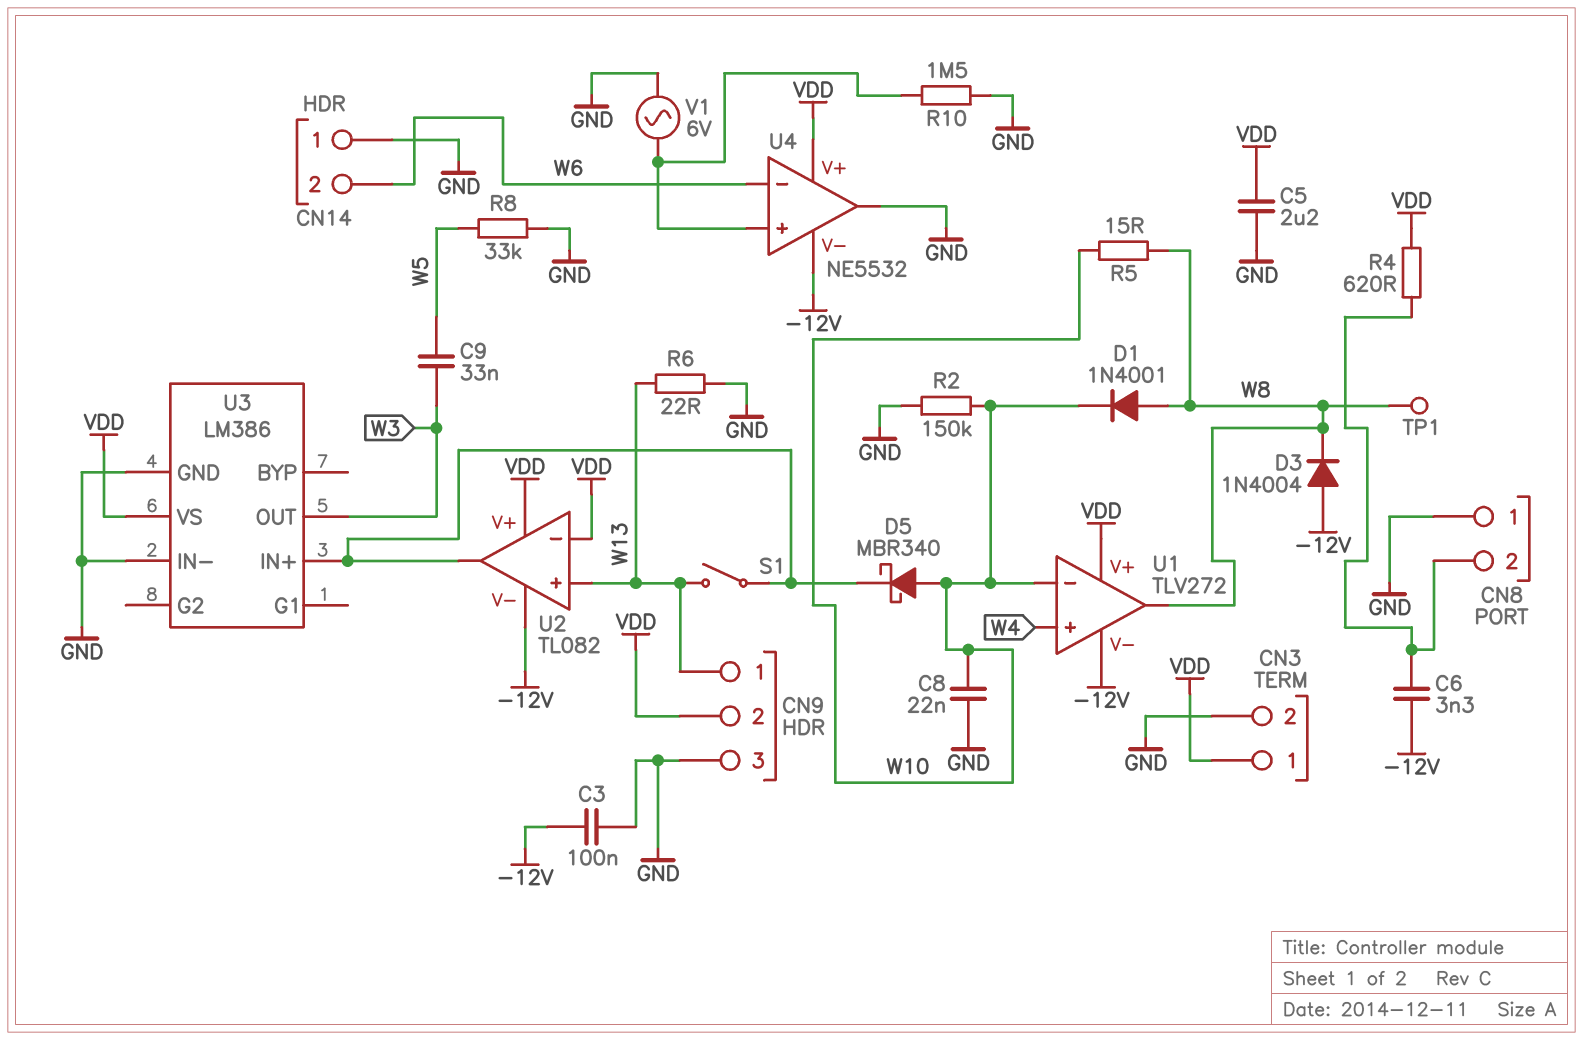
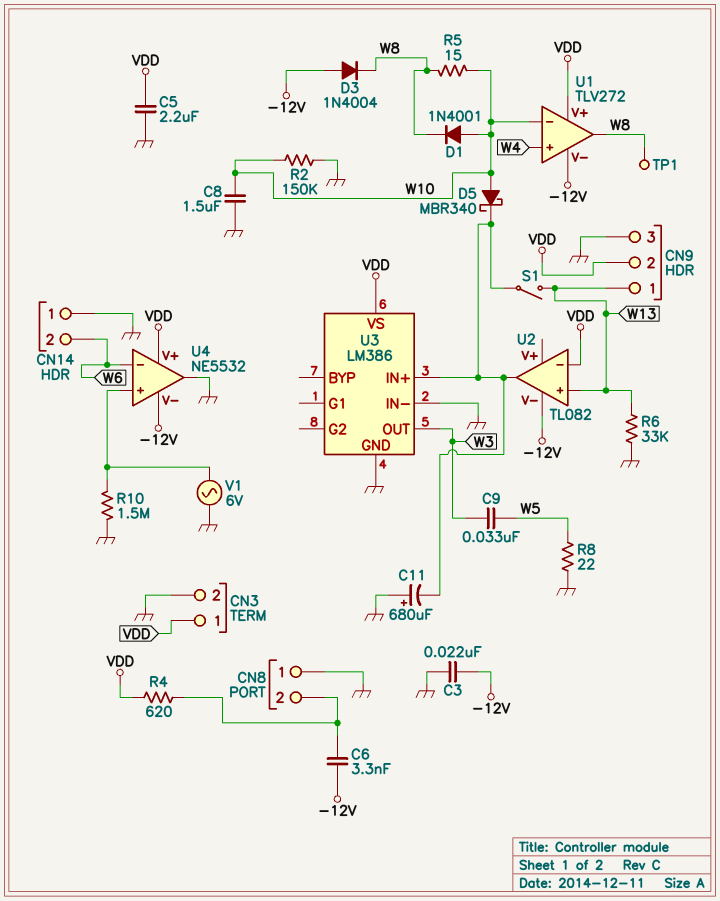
C3: 100nF (-12V, GND) -> 22nF (-12V, GND)
C8: 22nF (GND, W10) -> 1.5uF (GND, W10)
C11: none -> 680uF (plus GND, minus U2/out)
D1: diode 1N4001 (A W8, K W10) -> diode 1N4001 (A W10, K W8)
R6: 22 (GND, W13) -> 33k (GND, W13)
R8: 33k (GND, W5) -> 22 (GND, W5)
U2 pin V+: VDD -> none

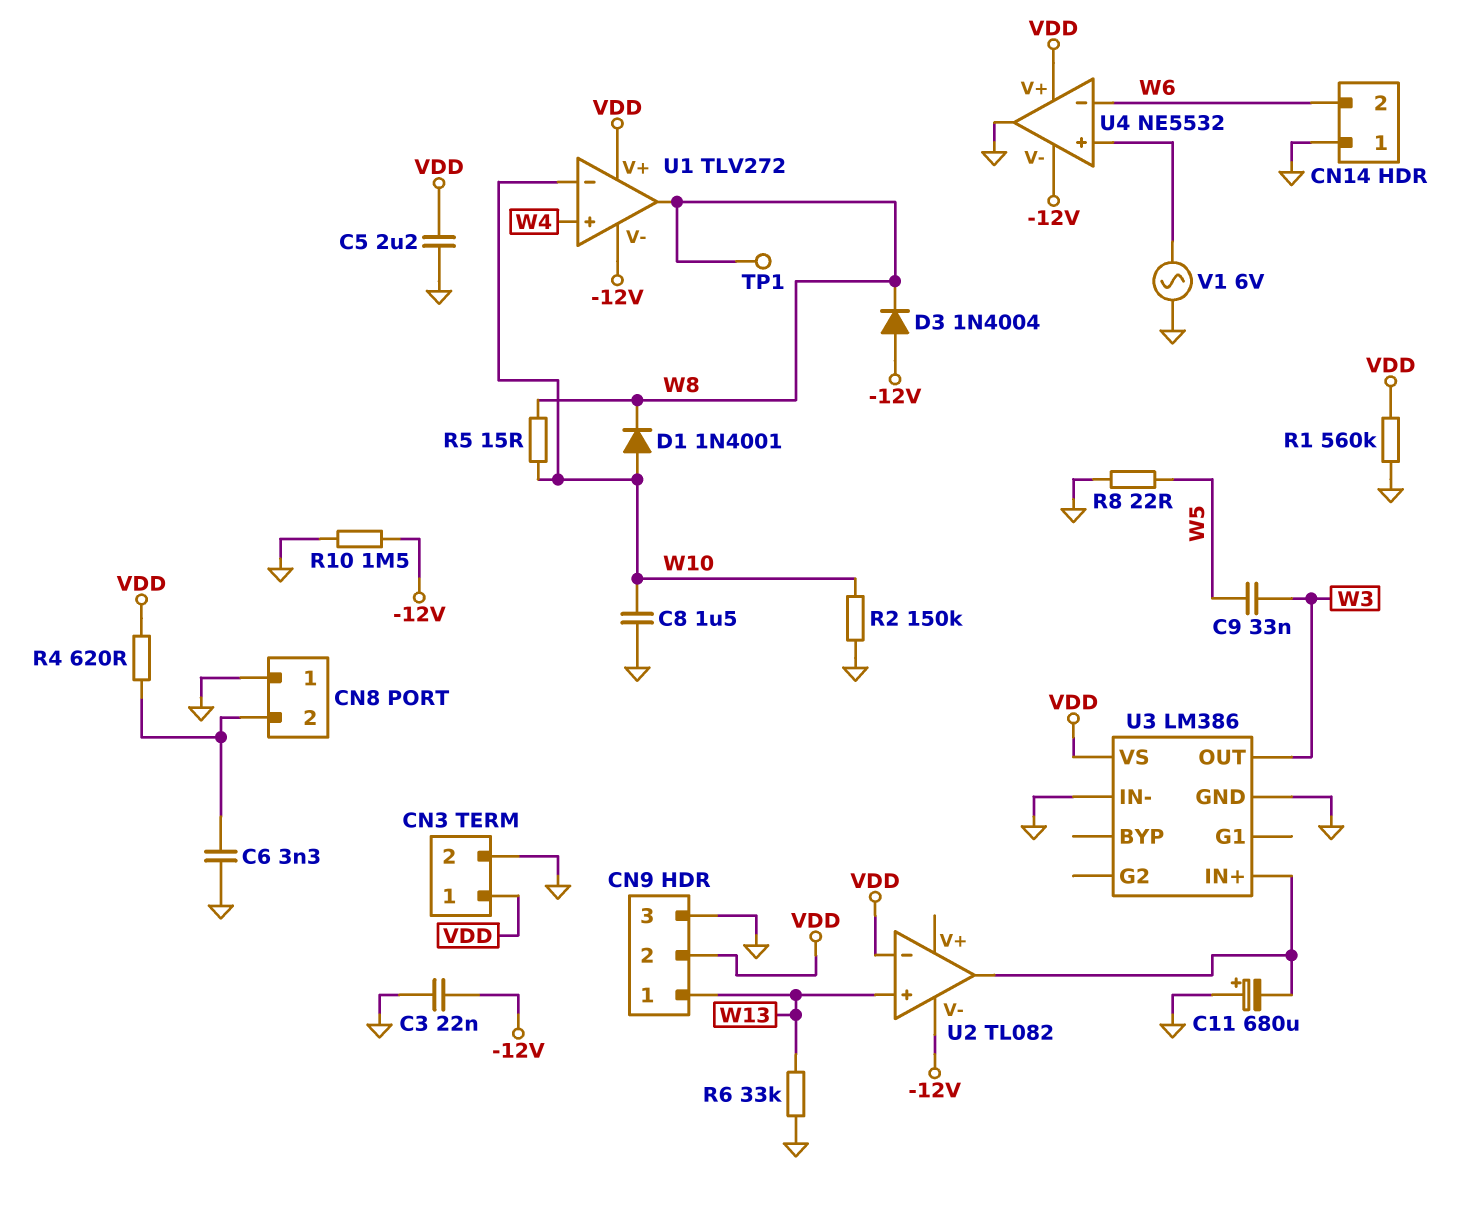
C6: 3.3nF (-12V, CN8/2) -> 3.3nF (CN8/2, GND)
D5: schottky MBR340 (A W10, K U2/out) -> none
R1: none -> 560k (GND, VDD)
R10: 1.5M (GND, U4/in+) -> 1.5M (-12V, GND)
S1: switch (U2/out, W13) -> none

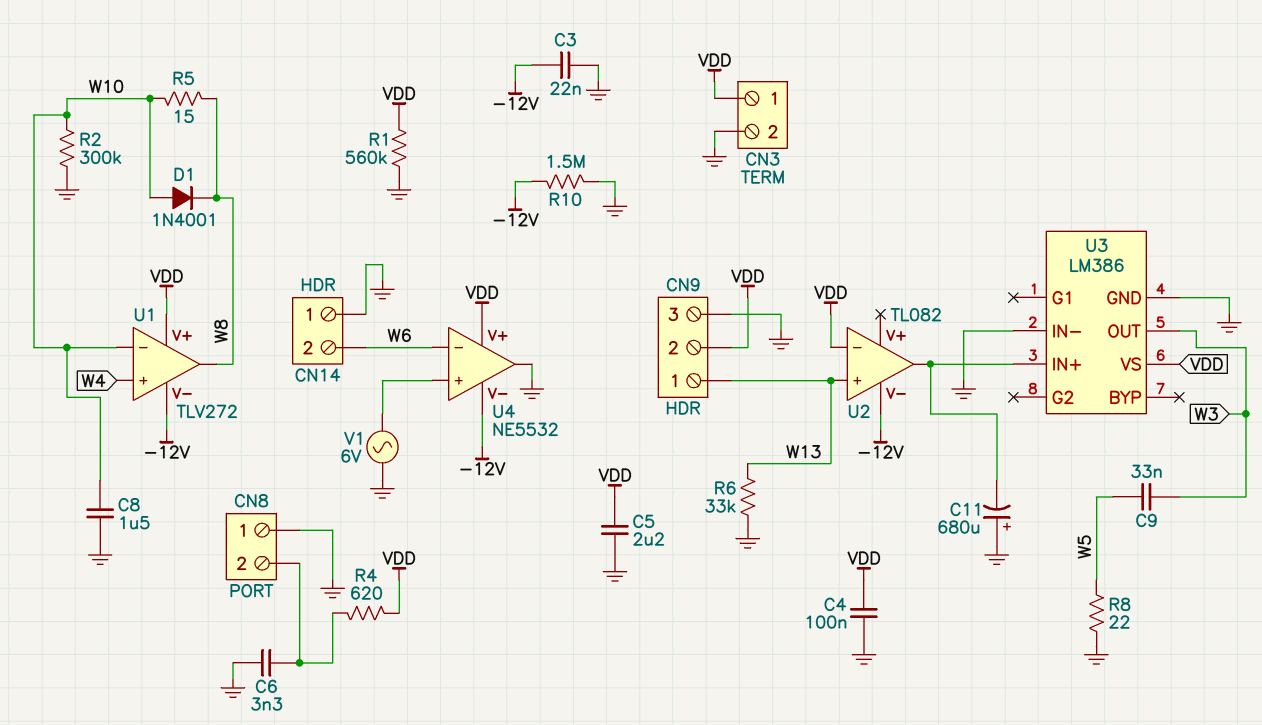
C4: none -> 100nF (GND, VDD)
D3: diode 1N4004 (A -12V, K W8) -> none
R2: 150k (GND, W10) -> 300k (GND, W10)
TP1: test point (W8) -> none

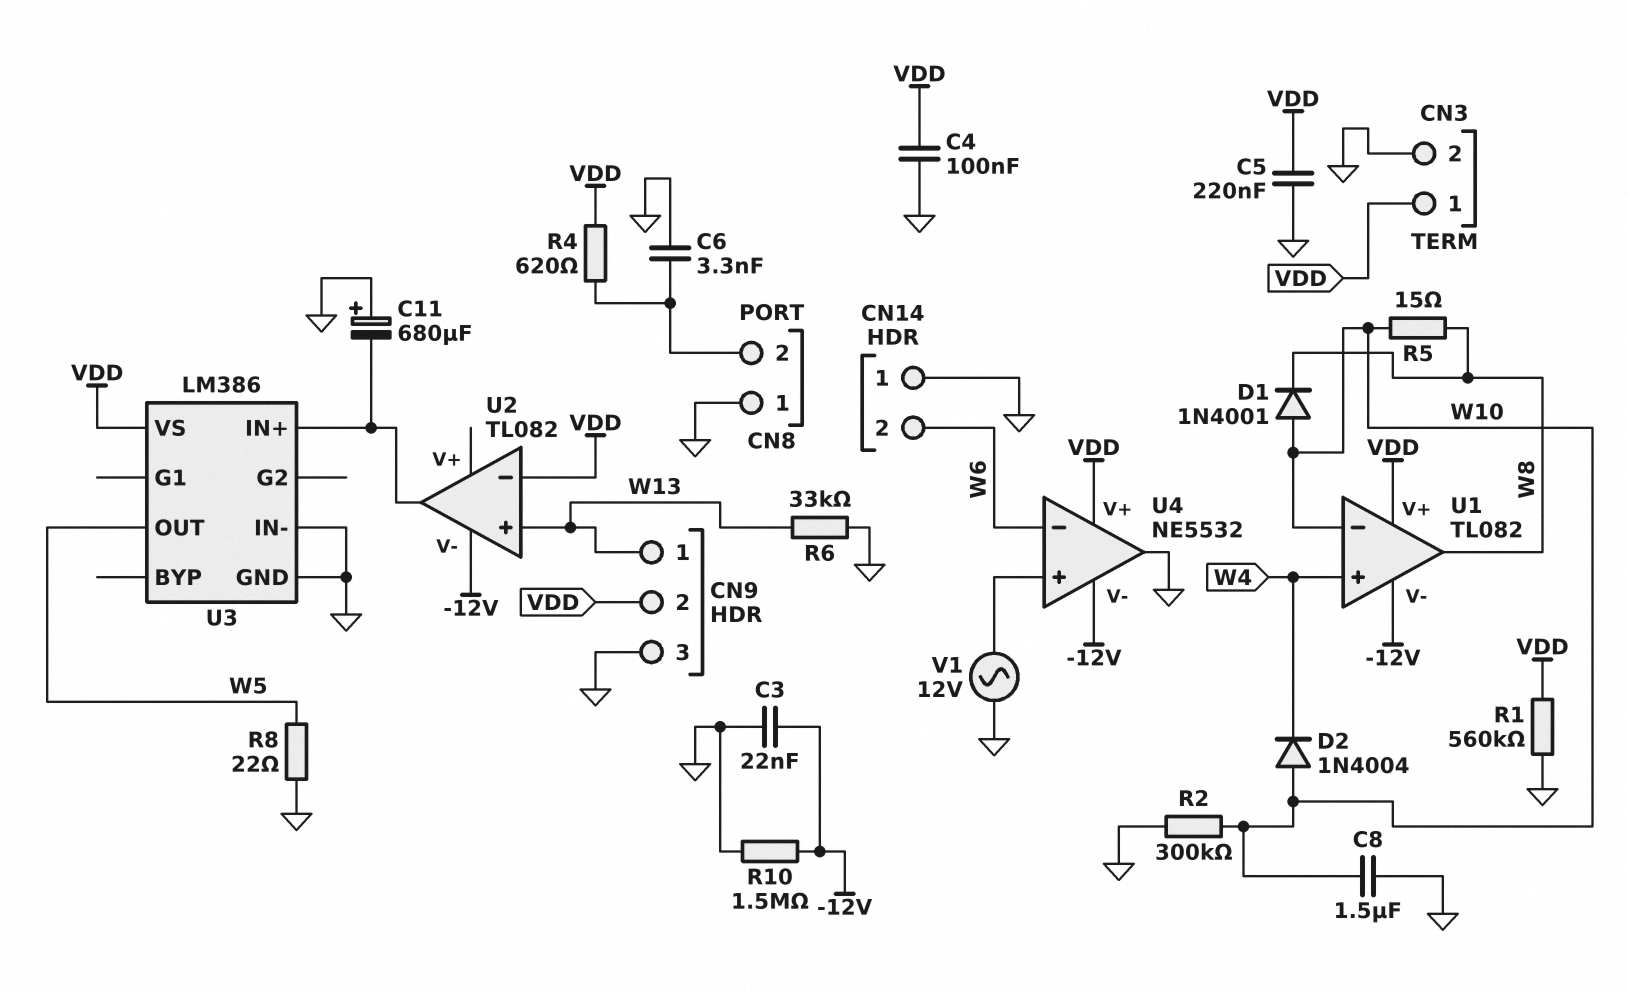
C5: 2.2uF (GND, VDD) -> 220nF (GND, VDD)
C9: 33nF (W3, W5) -> none
D2: none -> diode 1N4004 (A W10, K W4)
U1: TLV272 -> TL082
U3 pin OUT: W3 -> W5
V1: AC 6V (GND, U4/in+) -> AC 12V (GND, U4/in+)

